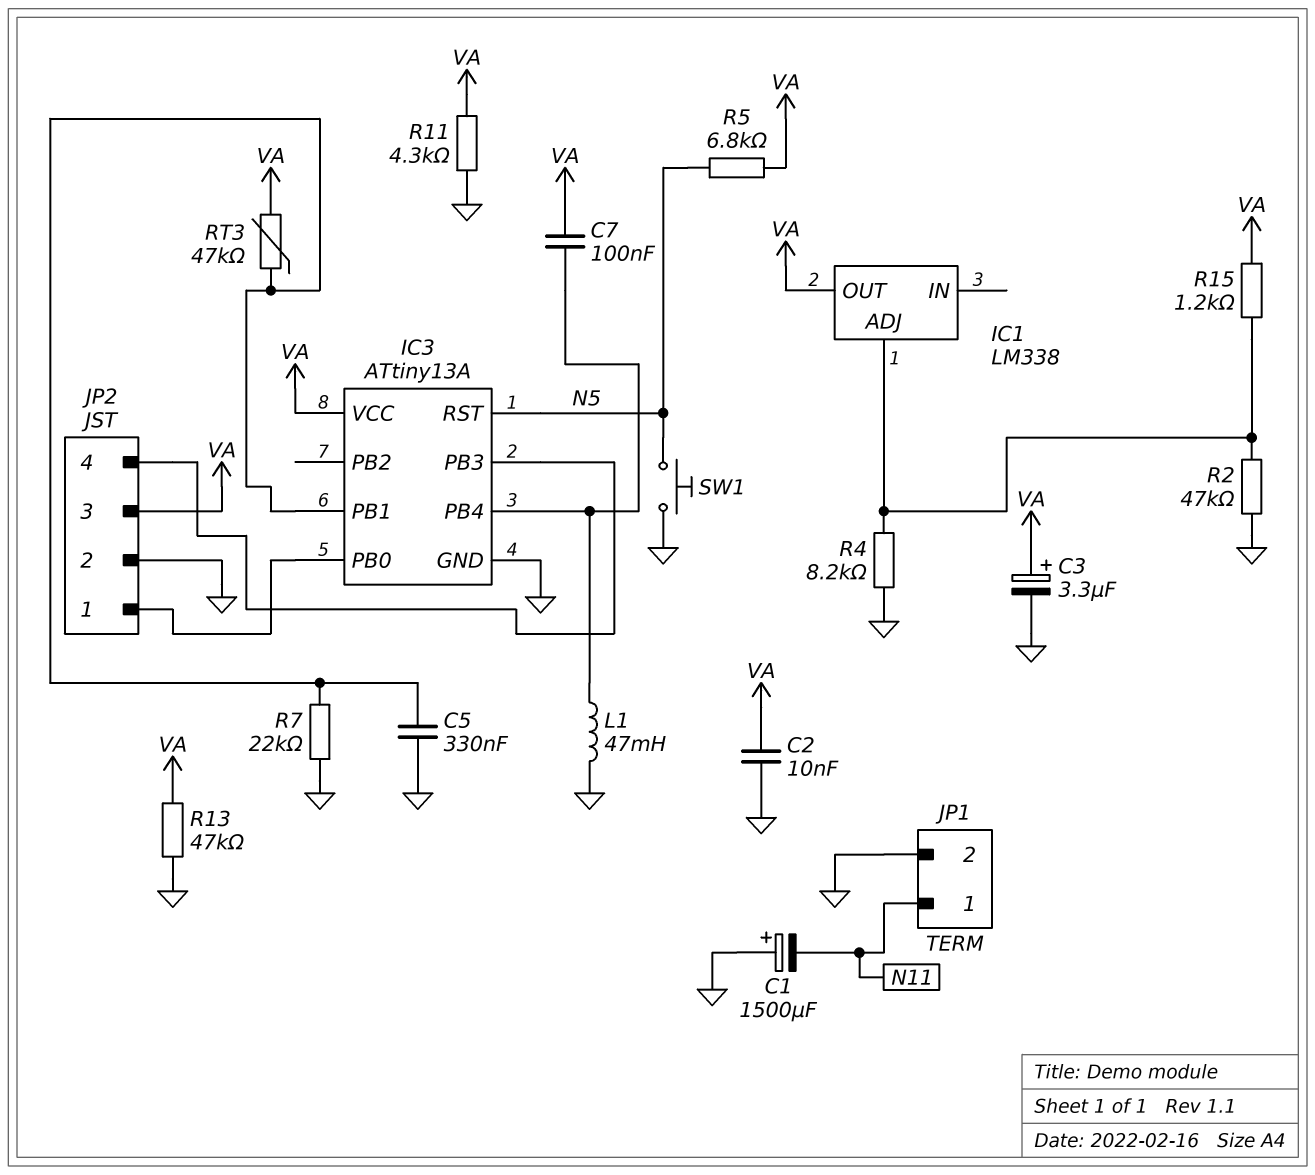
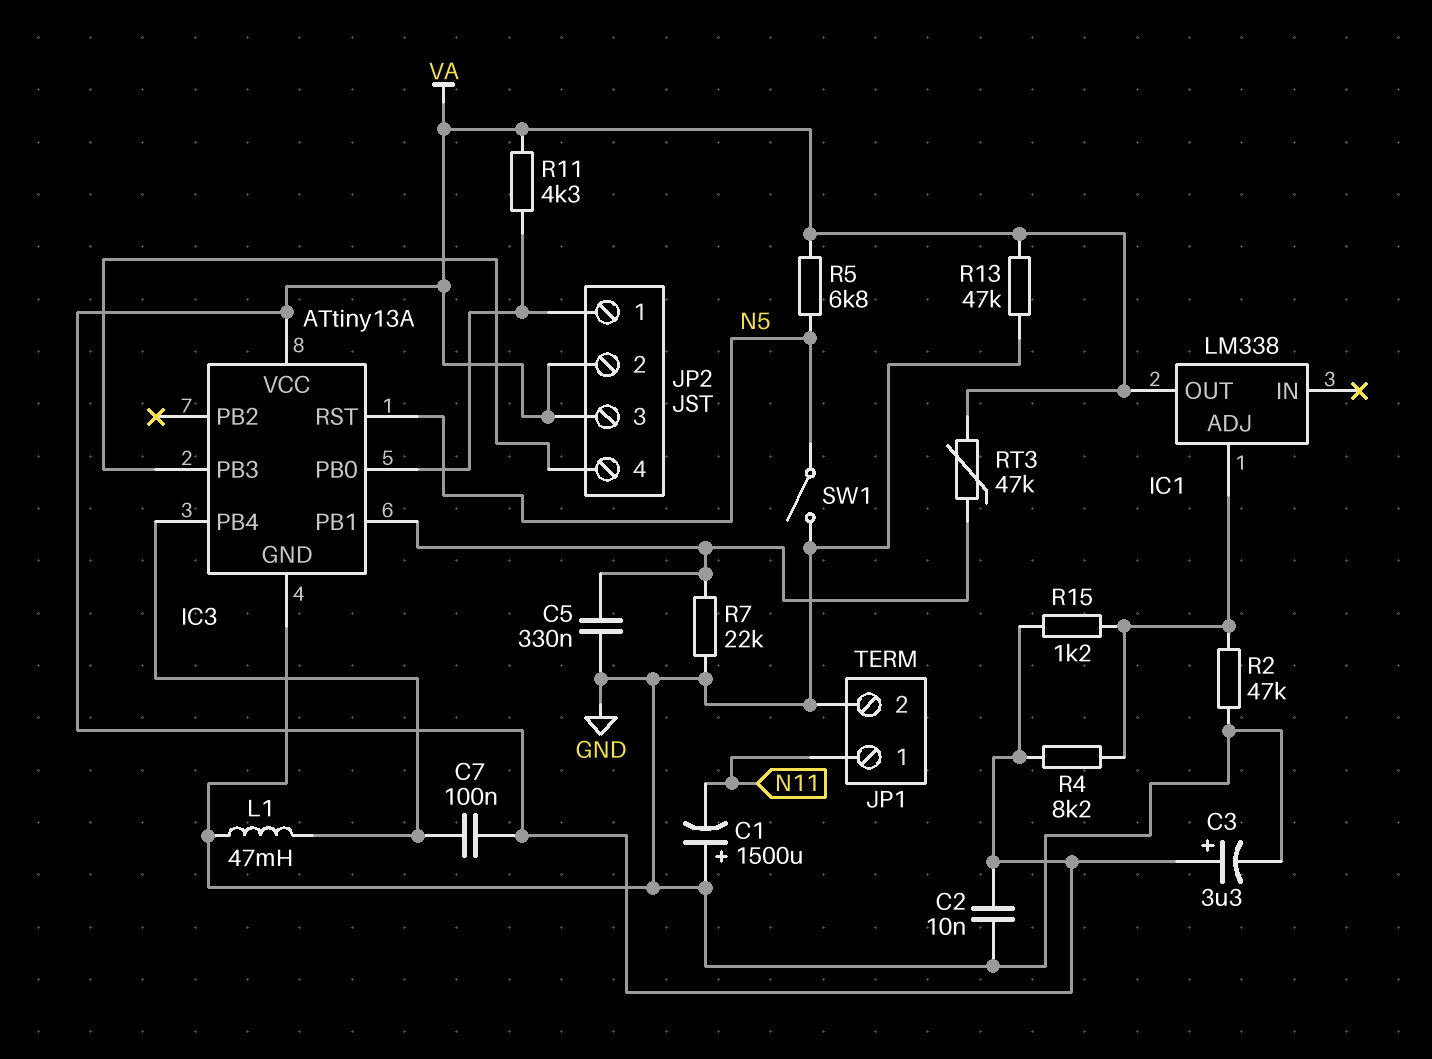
JP2 pin 2: GND -> VA
R4: 8.2k (GND, IC1/ADJ) -> 8.2k (IC1/ADJ, VA)
R11: 4.3k (GND, VA) -> 4.3k (IC3/PB0, VA)
SW1: button (GND, N5) -> switch (GND, N5)

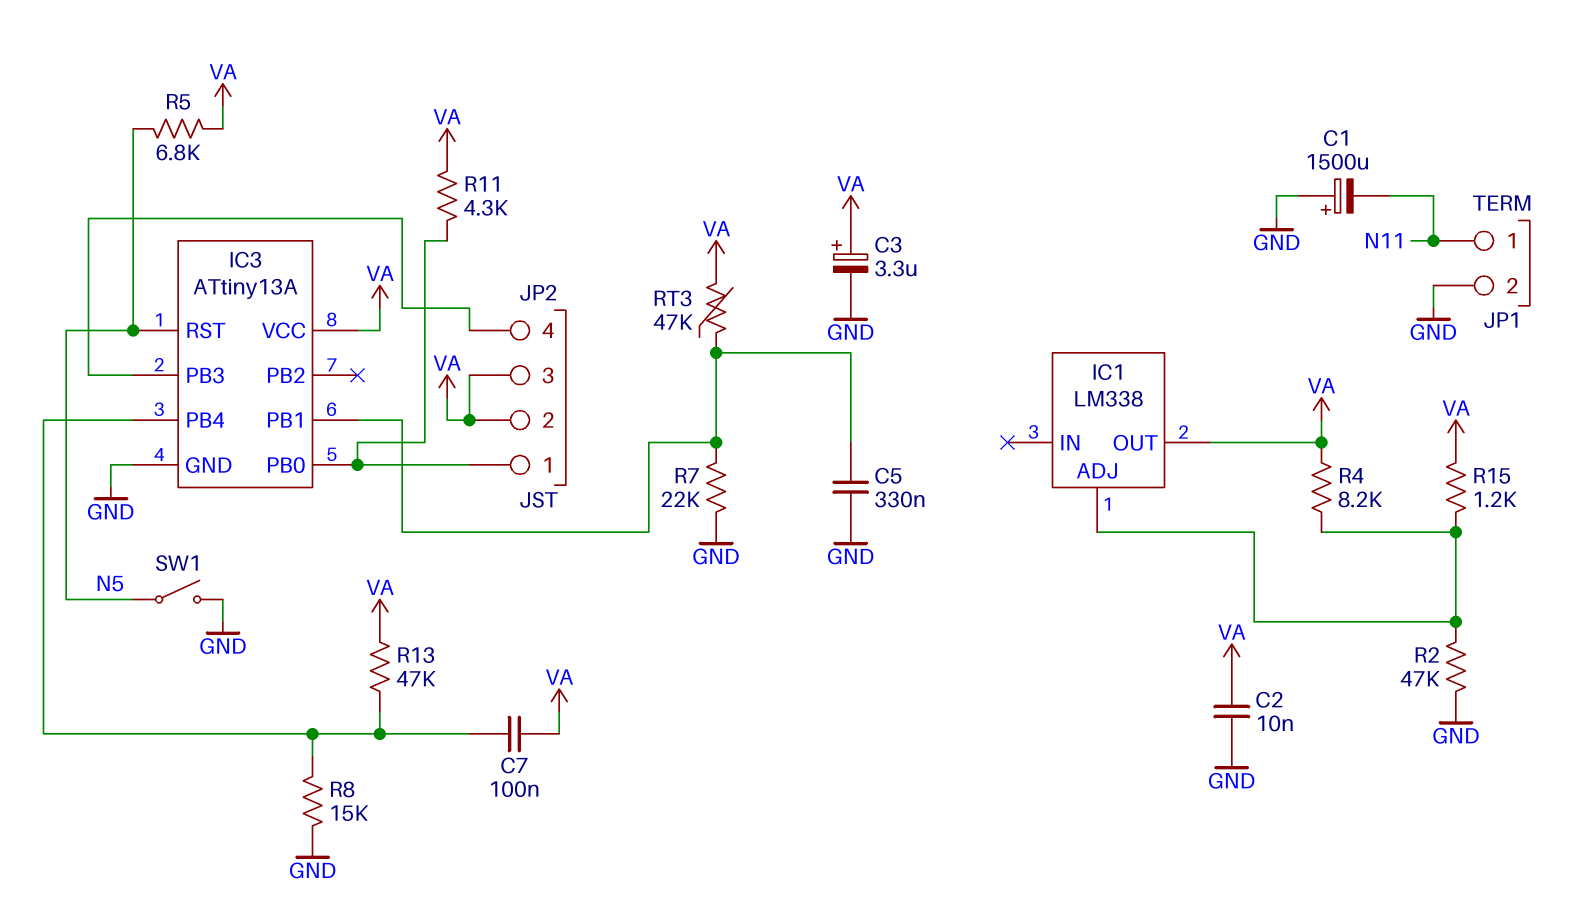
L1: 47mH (GND, IC3/PB4) -> none
R8: none -> 15k (GND, IC3/PB4)
R13: 47k (GND, VA) -> 47k (IC3/PB4, VA)

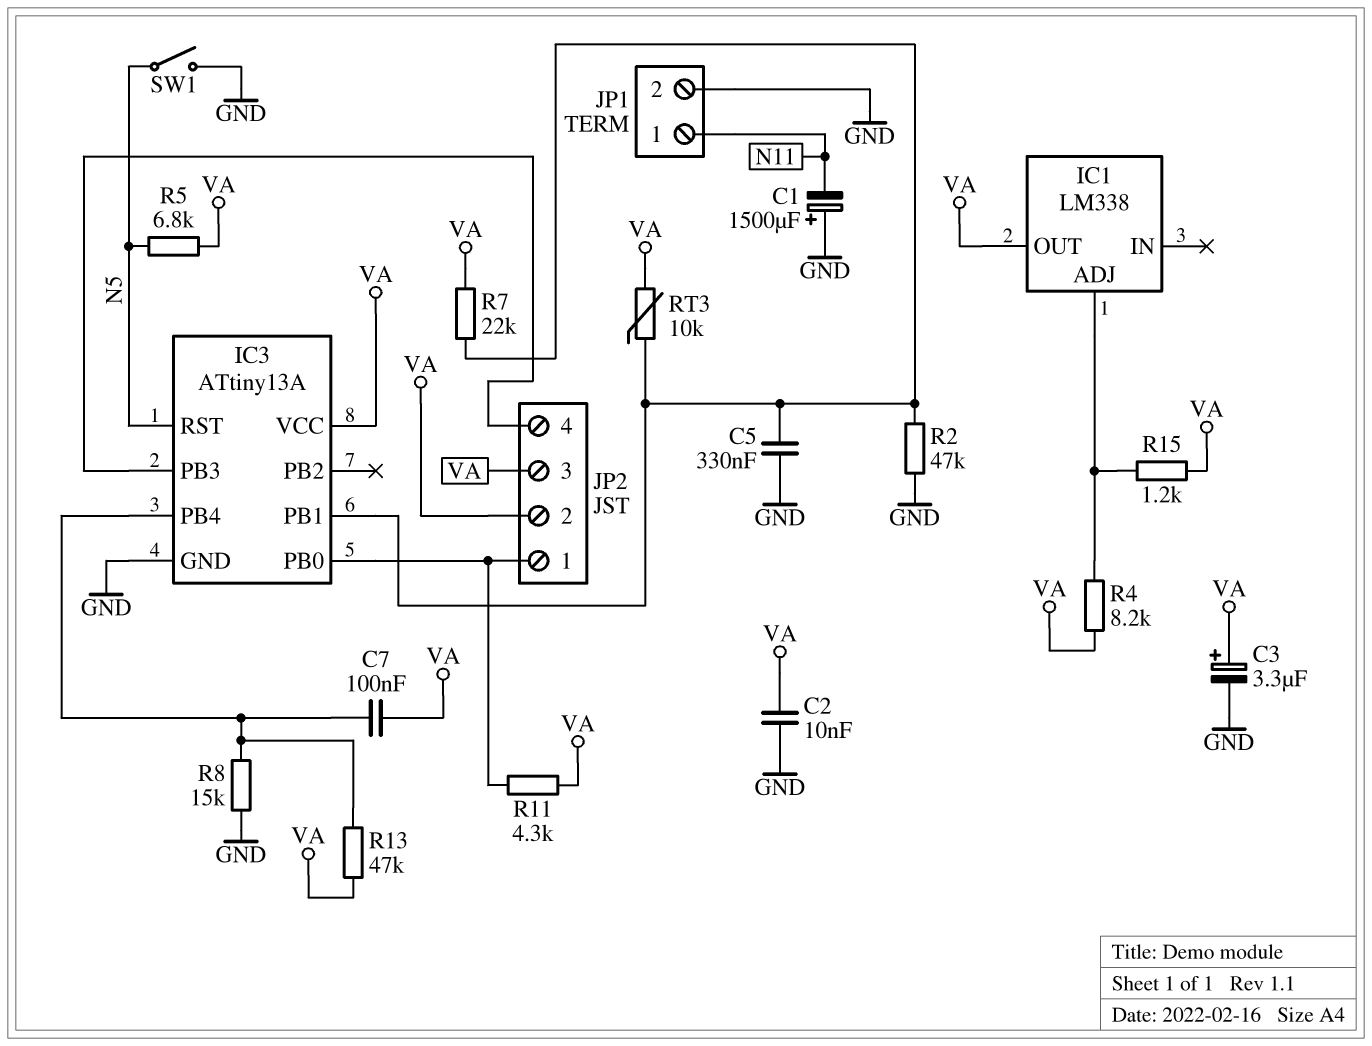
R2: 47k (GND, IC1/ADJ) -> 47k (GND, IC3/PB1)
R7: 22k (GND, IC3/PB1) -> 22k (IC3/PB1, VA)
RT3: 47k (IC3/PB1, VA) -> 10k (IC3/PB1, VA)

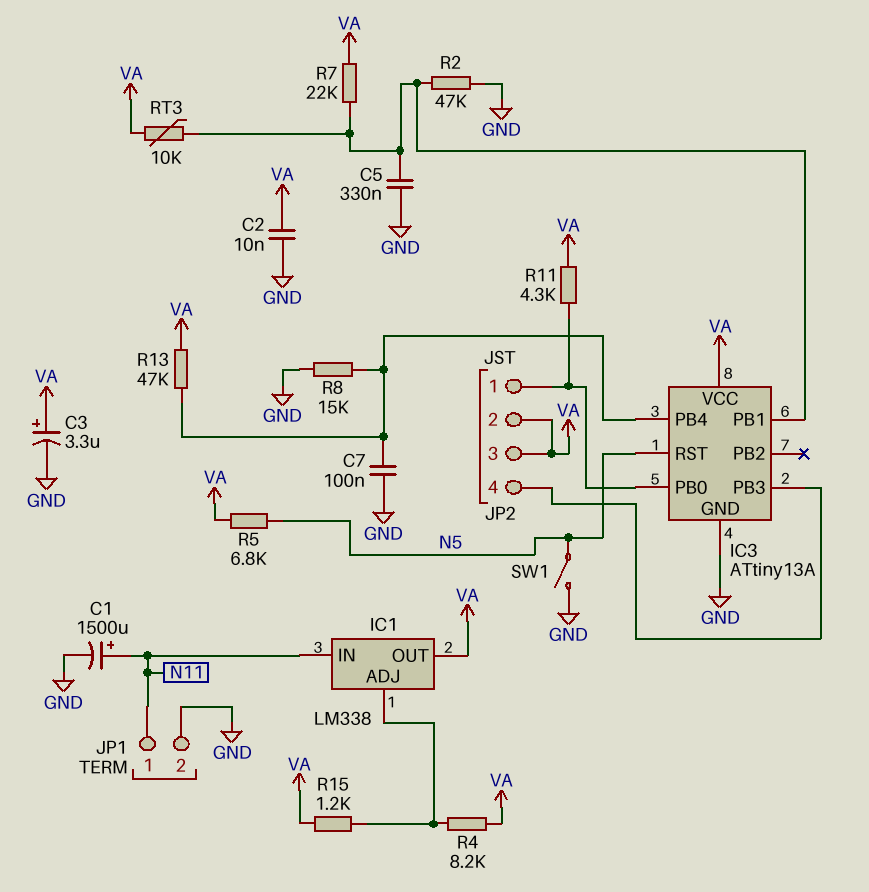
C1: 1500uF (plus GND, minus N11) -> 1500uF (plus N11, minus GND)
C7: 100nF (IC3/PB4, VA) -> 100nF (GND, IC3/PB4)
IC1 pin IN: none -> N11

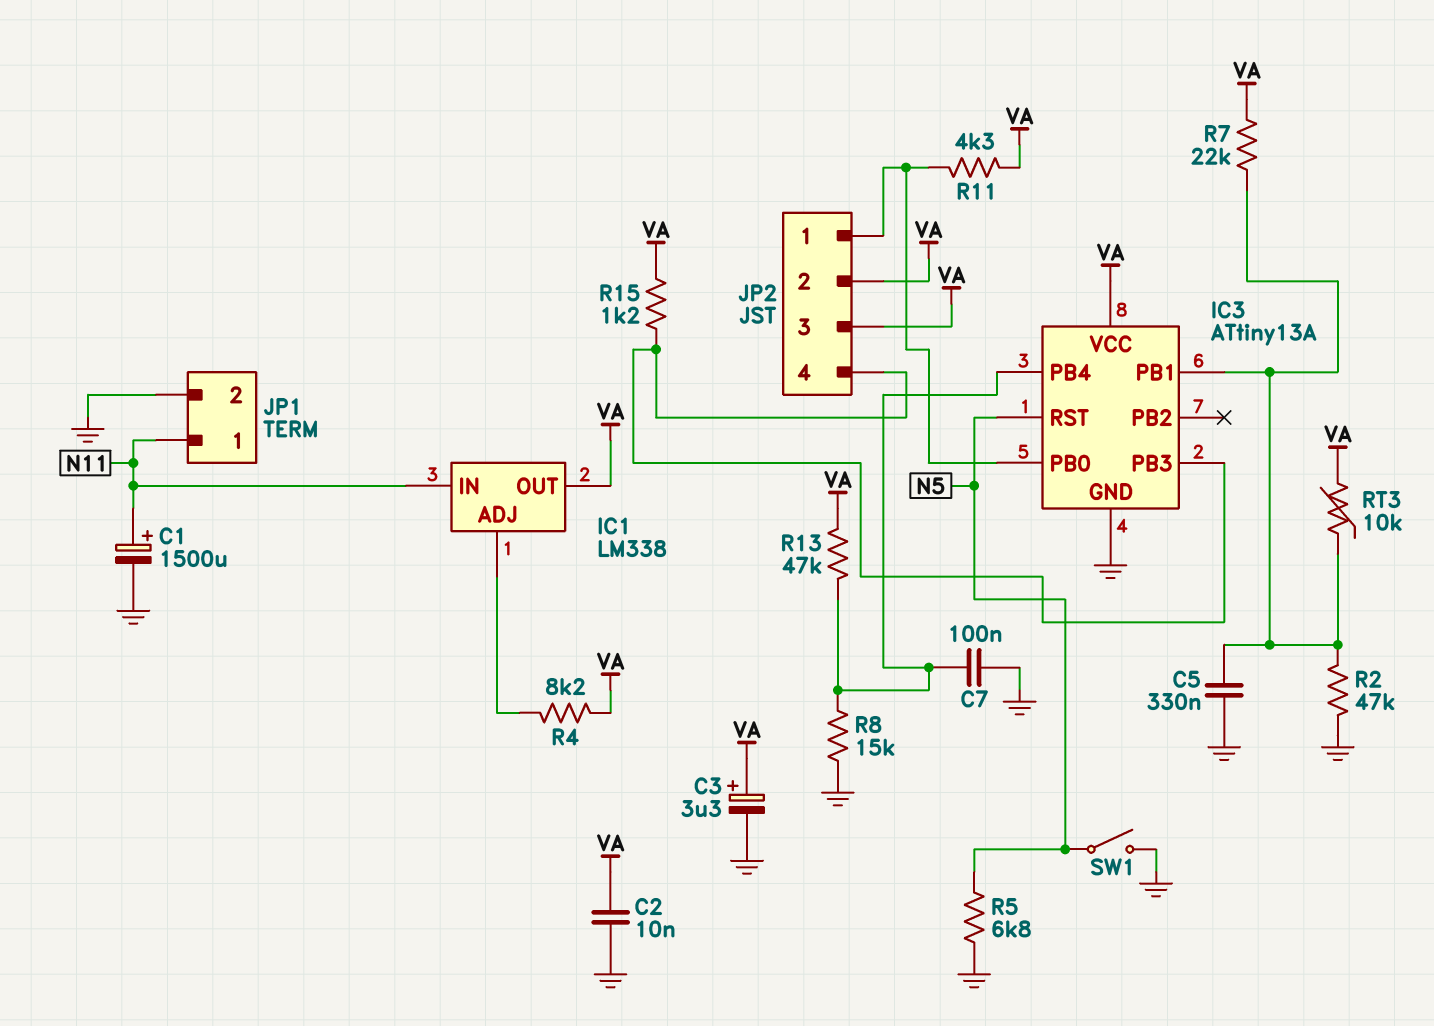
R5: 6.8k (N5, VA) -> 6.8k (GND, N5)
R15: 1.2k (IC1/ADJ, VA) -> 1.2k (IC3/PB3, VA)

